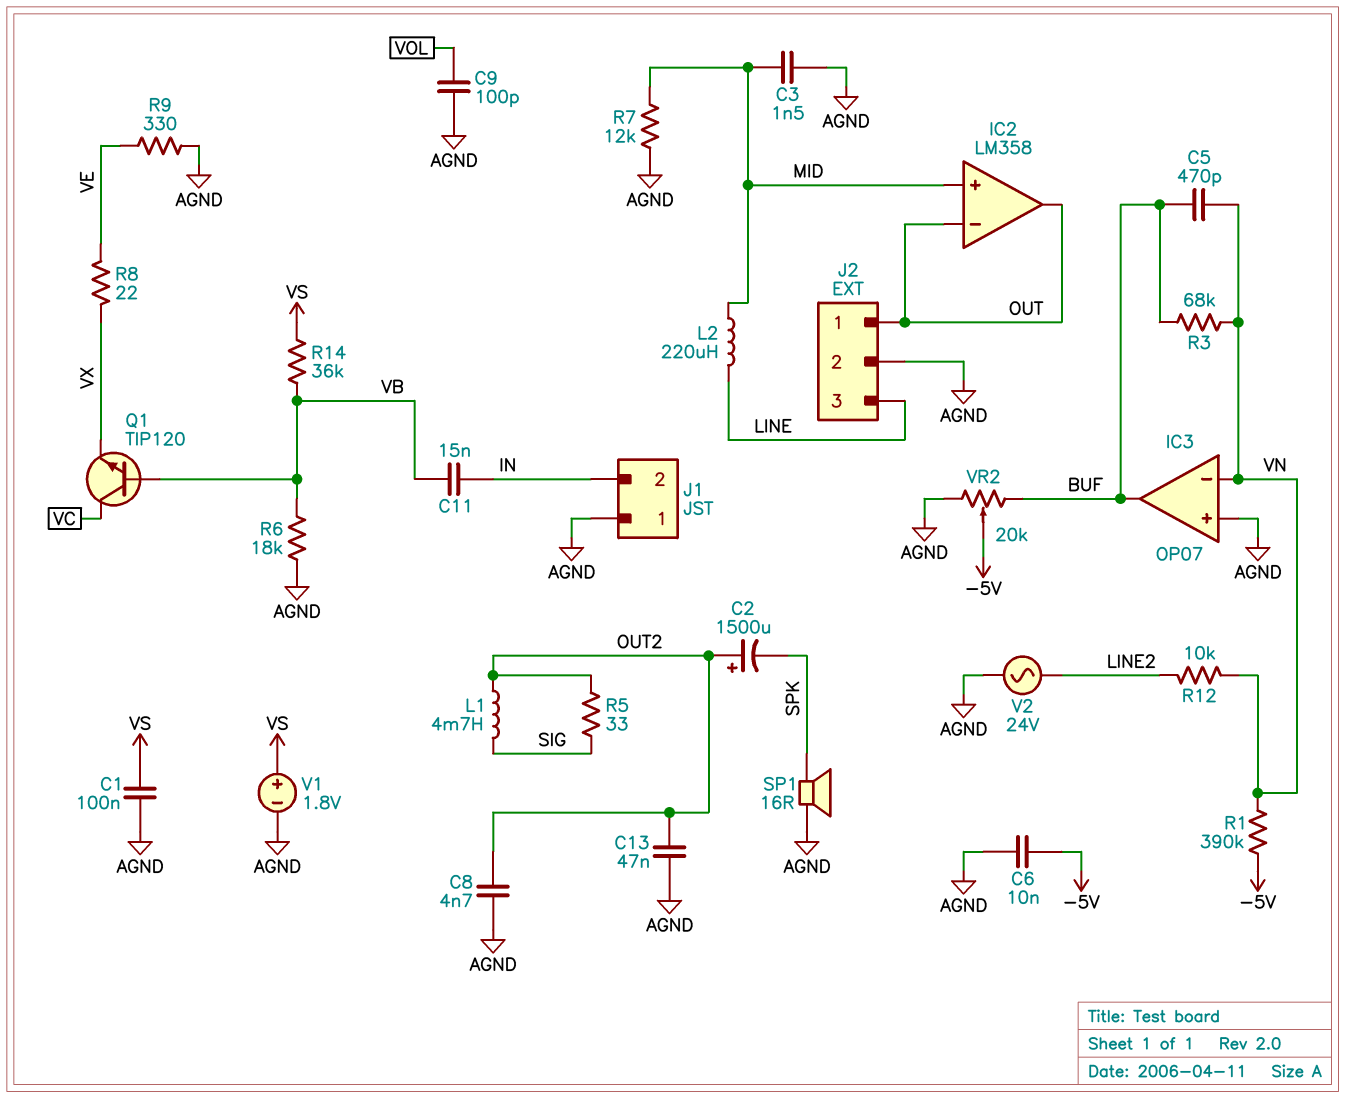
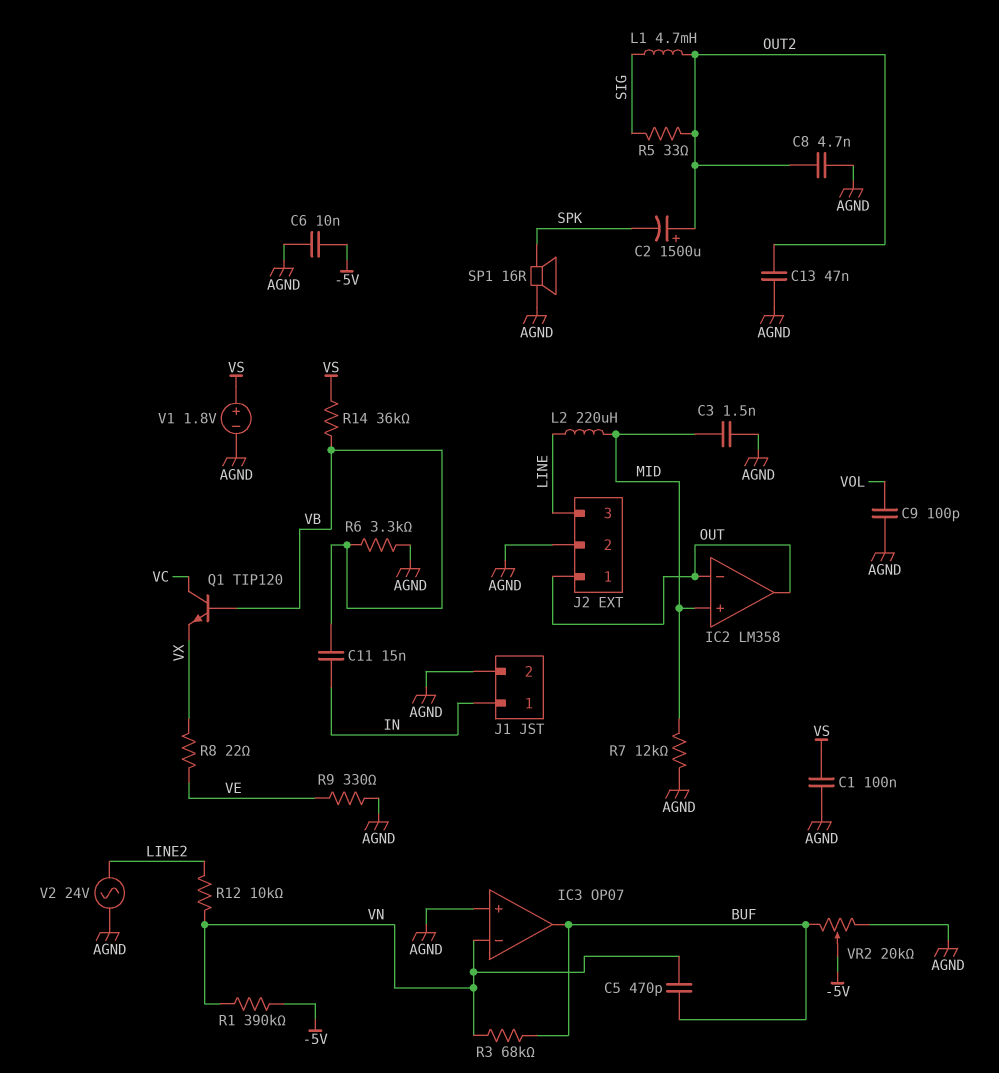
J1 pin 1: AGND -> IN
J1 pin 2: IN -> AGND
R6: 18k (AGND, VB) -> 3.3k (AGND, VB)

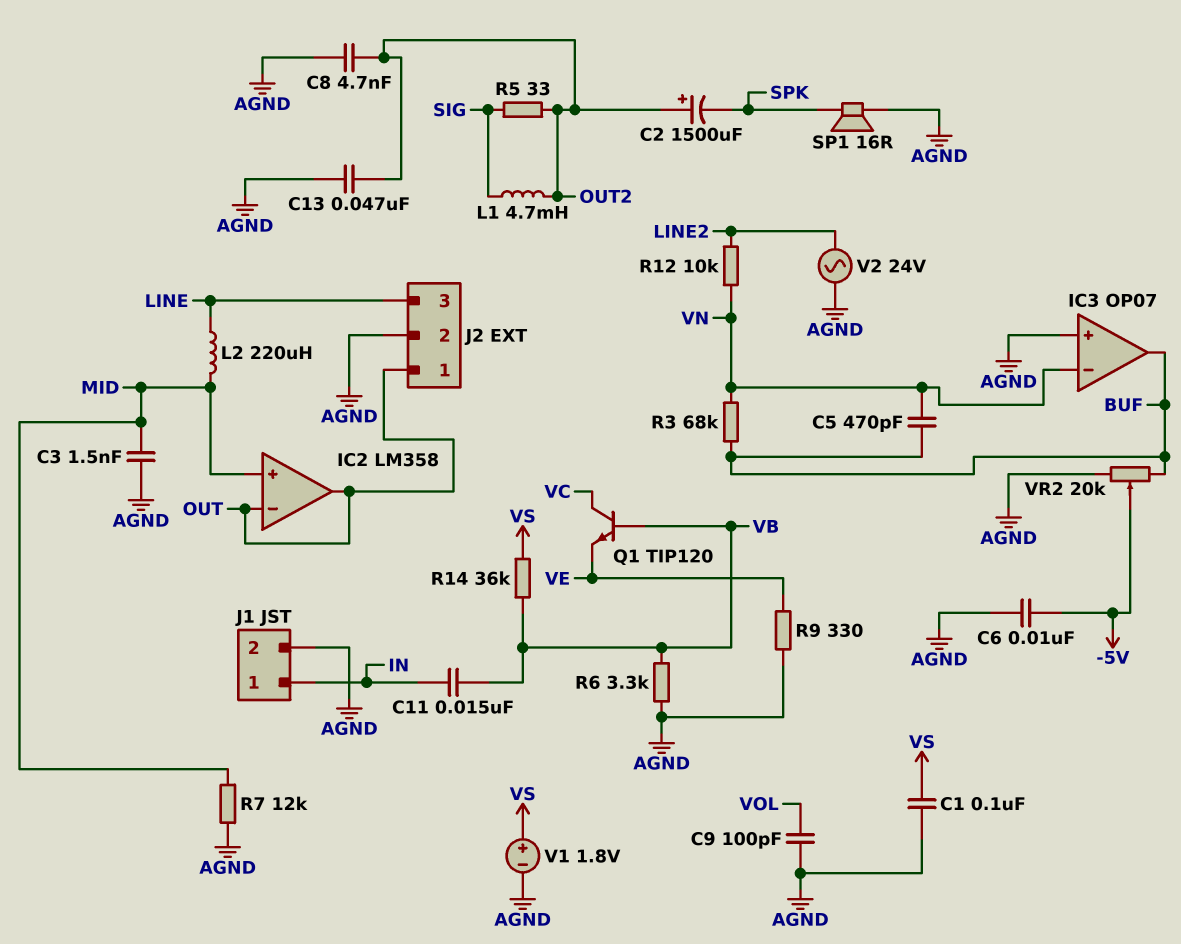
Q1: NPN TIP120 (B VB, C VC, E VX) -> NPN TIP120 (B VB, C VC, E VE)
R1: 390k (-5V, VN) -> none
R8: 22 (VE, VX) -> none

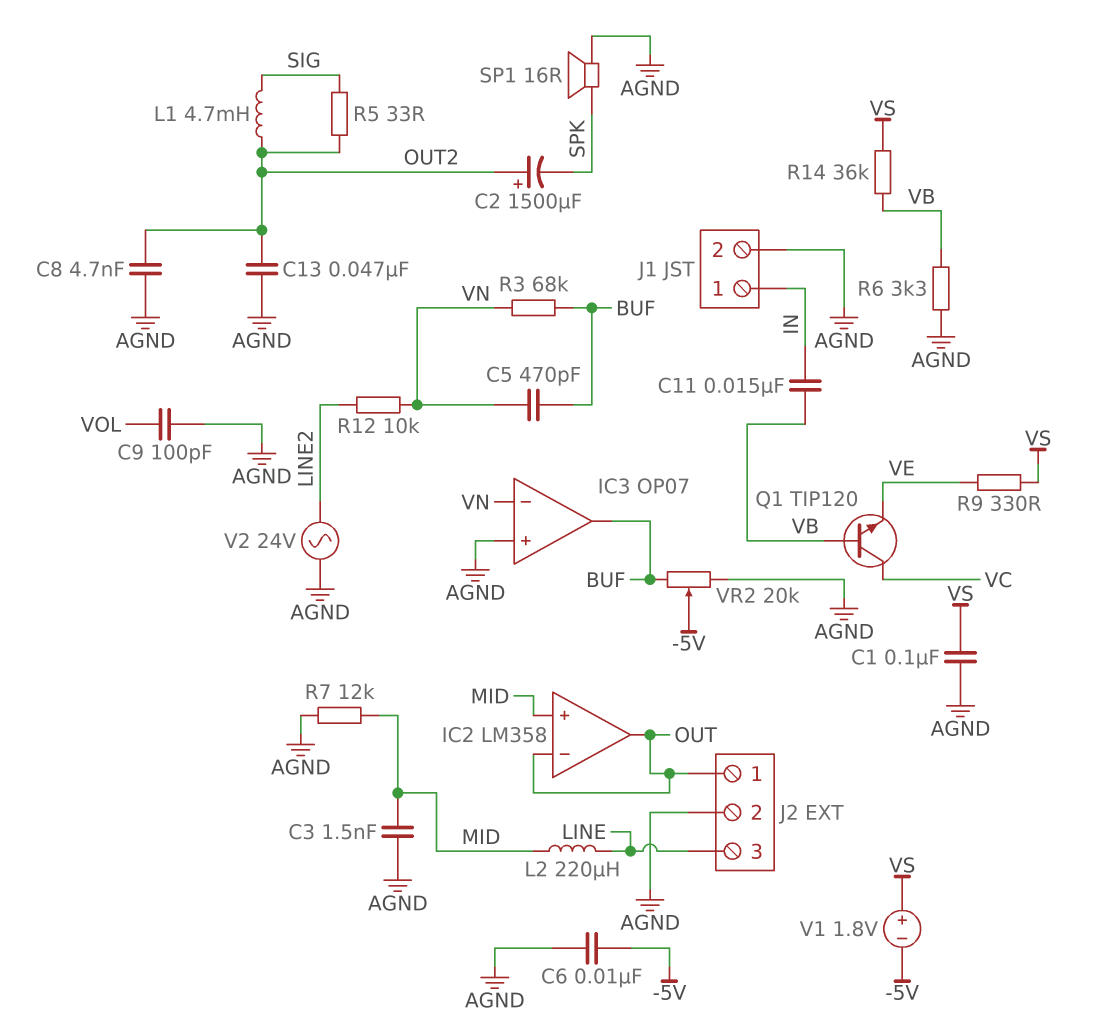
R9: 330 (AGND, VE) -> 330 (VE, VS)
V1: 1.8V (plus VS, minus AGND) -> 1.8V (plus VS, minus -5V)

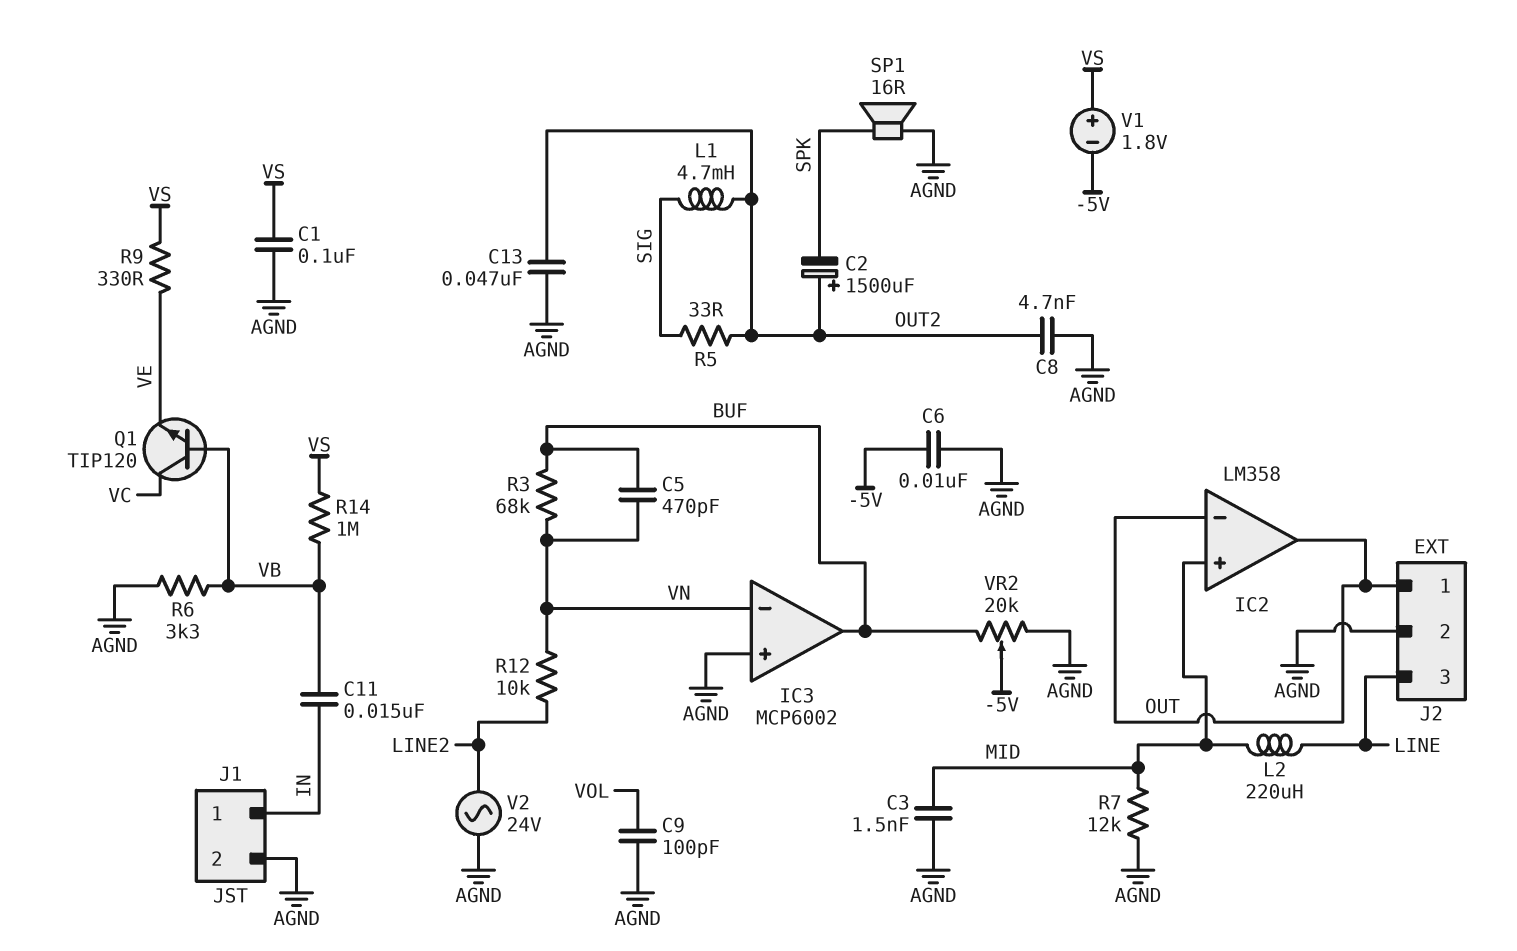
IC3: OP07 -> MCP6002
R14: 36k (VB, VS) -> 1M (VB, VS)

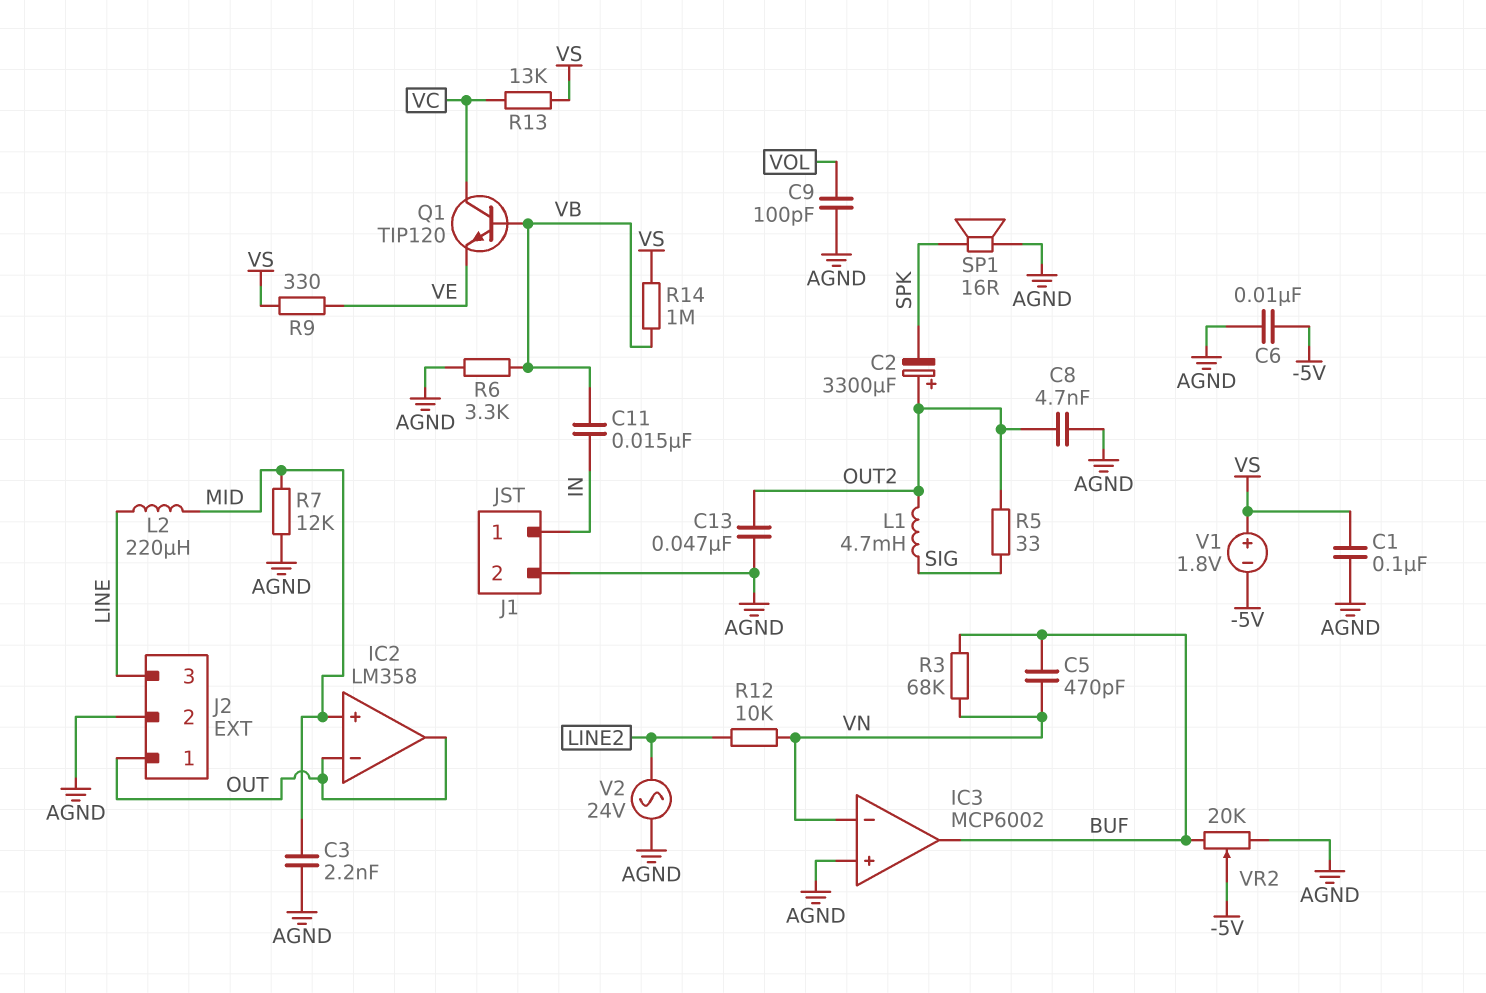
C2: 1500uF (plus OUT2, minus SPK) -> 3300uF (plus OUT2, minus SPK)
C3: 1.5nF (AGND, MID) -> 2.2nF (AGND, MID)
R13: none -> 13k (VC, VS)

